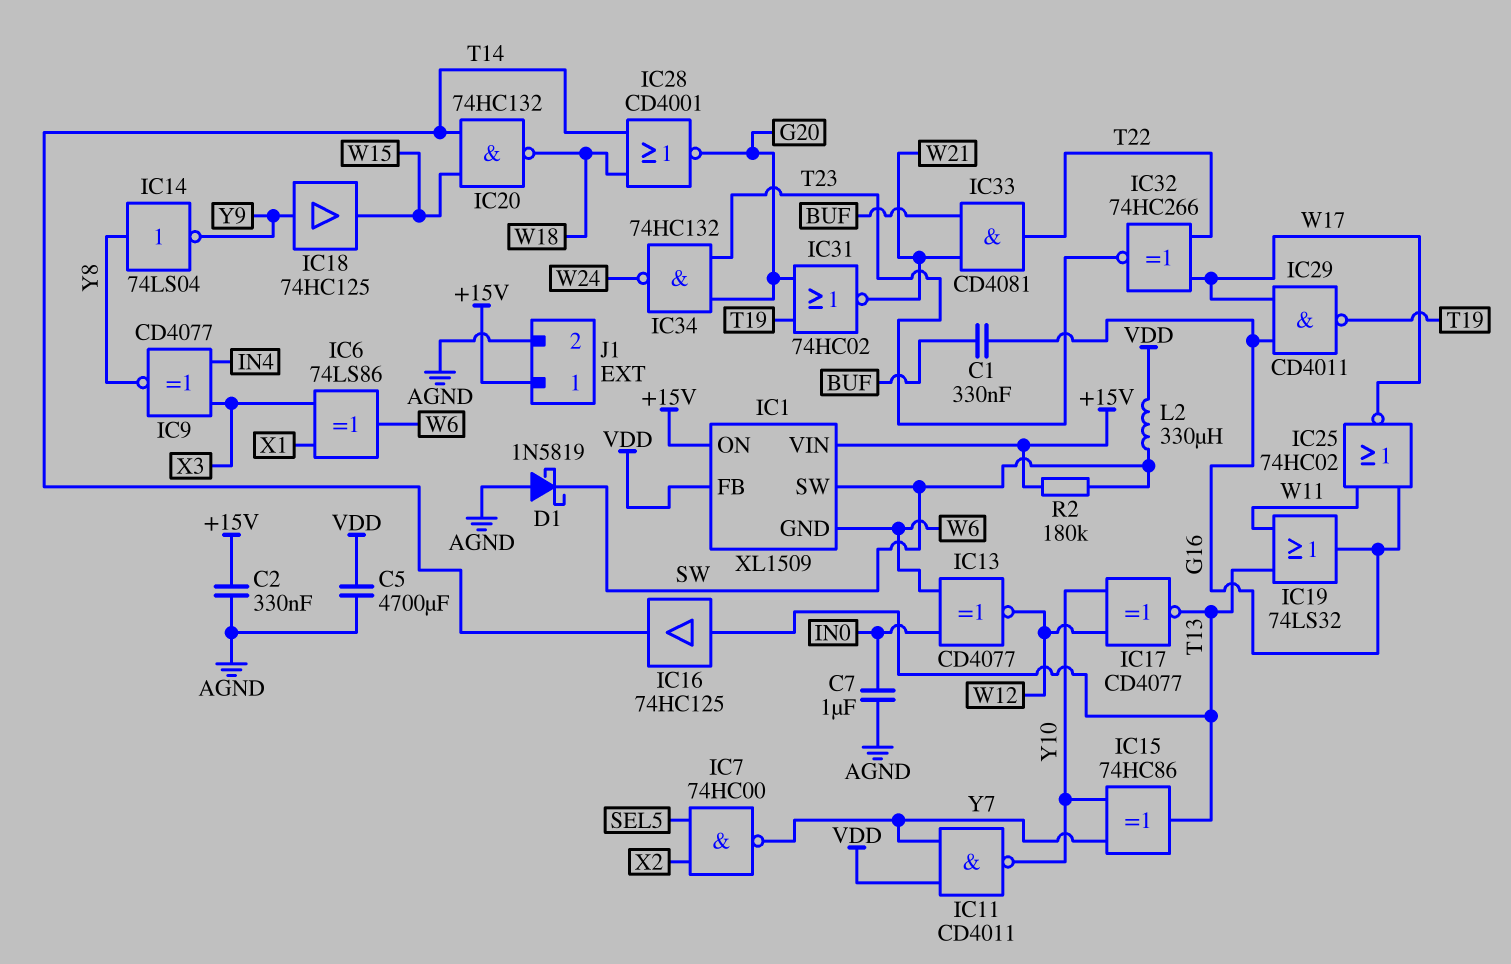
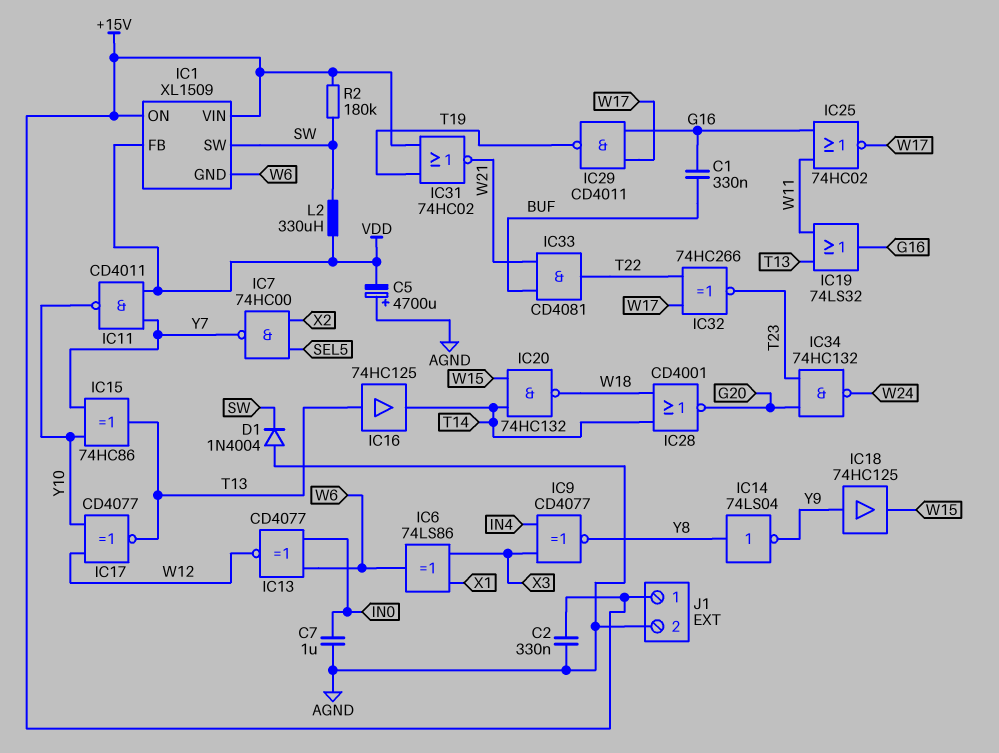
C5: 4700uF (AGND, VDD) -> 4700uF (plus AGND, minus VDD)
D1: schottky 1N5819 (A AGND, K SW) -> diode 1N4004 (A AGND, K SW)
IC31: NOR 74HC02 (in G20, in T19, out W21) -> NOR 74HC02 (in +15V, in T19, out W21)

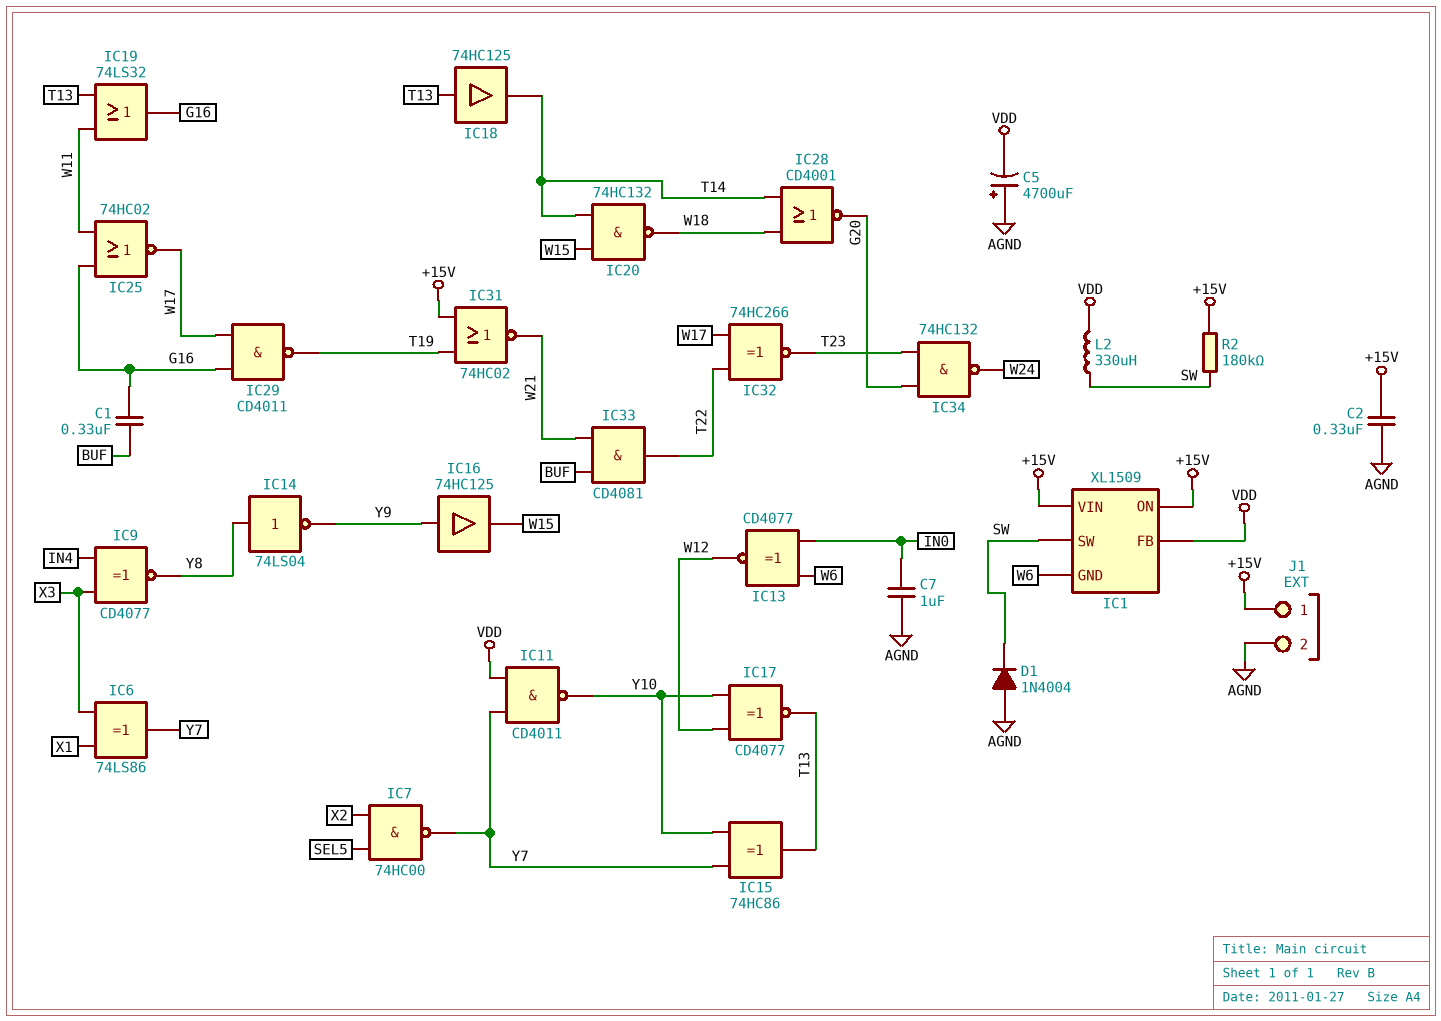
IC6: XOR 74LS86 (in X1, in X3, out W6) -> XOR 74LS86 (in X1, in X3, out Y7)
IC16: buffer 74HC125 (in T13, out T14) -> buffer 74HC125 (in Y9, out W15)
IC18: buffer 74HC125 (in Y9, out W15) -> buffer 74HC125 (in T13, out T14)

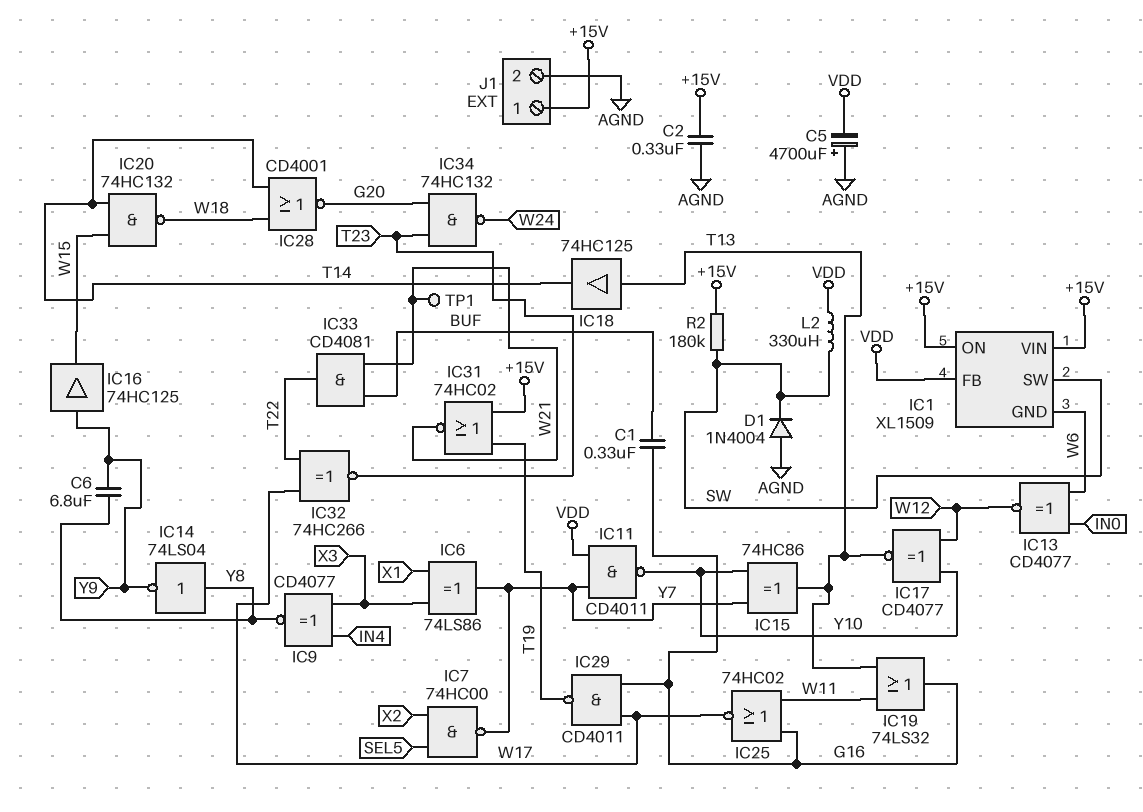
C6: none -> 6.8uF (Y8, Y9)
C7: 1uF (AGND, IN0) -> none
TP1: none -> test point (W21)

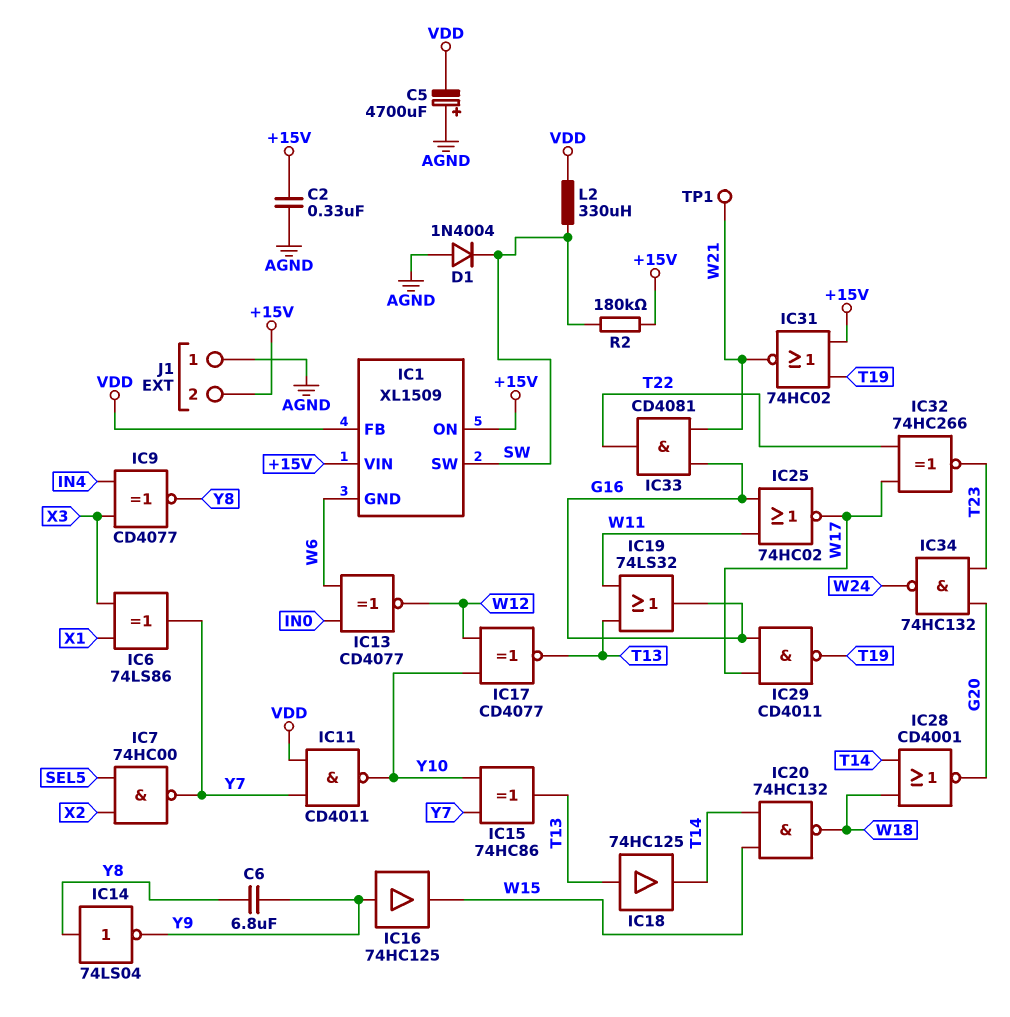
C1: 330nF (BUF, G16) -> none
IC33: AND CD4081 (in BUF, in W21, out T22) -> AND CD4081 (in G16, in W21, out T22)
J1 pin 1: +15V -> AGND
J1 pin 2: AGND -> +15V

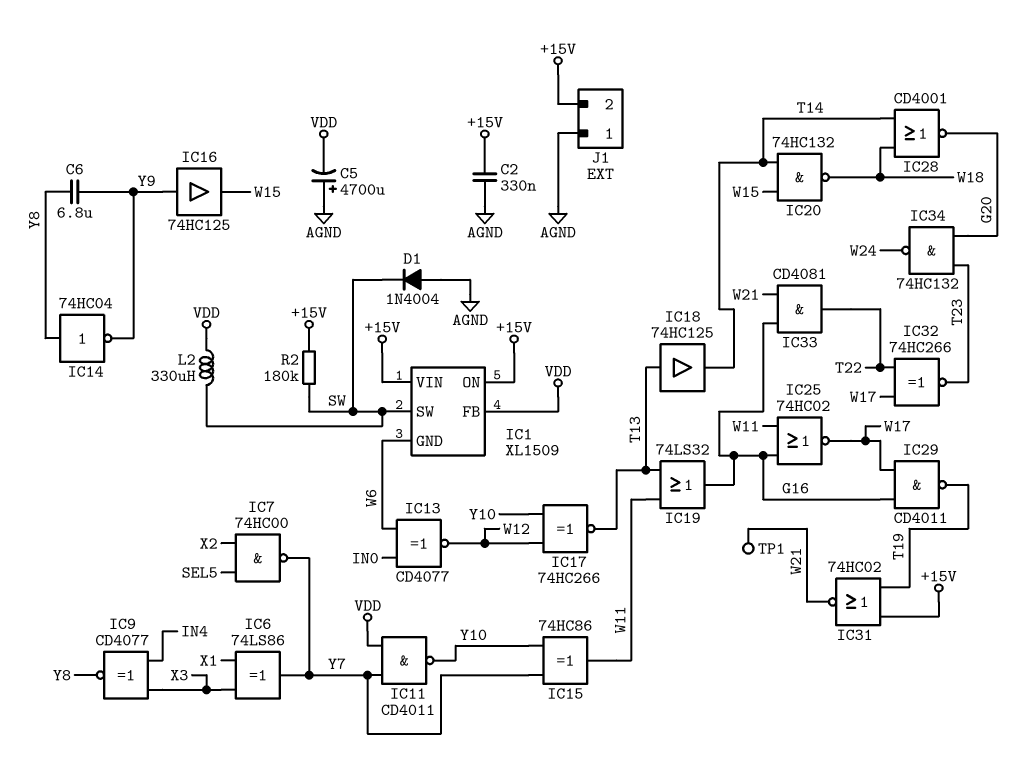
IC14: NOT 74LS04 (in Y8, out Y9) -> NOT 74HC04 (in Y8, out Y9)
IC15: XOR 74HC86 (in Y7, in Y10, out T13) -> XOR 74HC86 (in Y7, in Y10, out W11)
IC17: XNOR CD4077 (in W12, in Y10, out T13) -> XNOR 74HC266 (in W12, in Y10, out T13)

